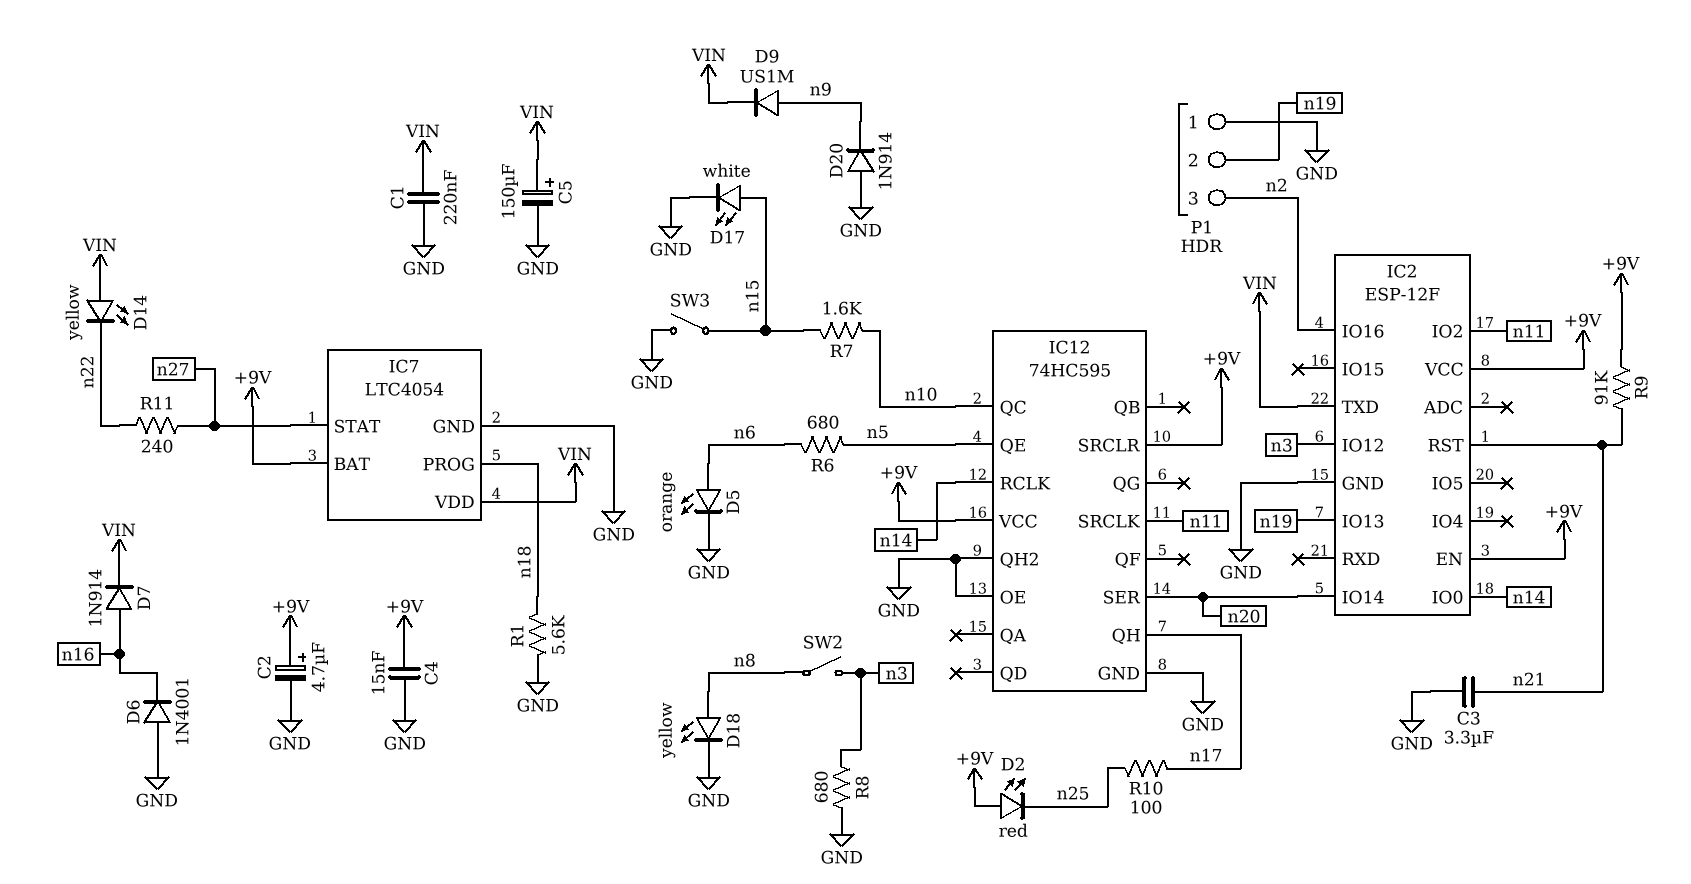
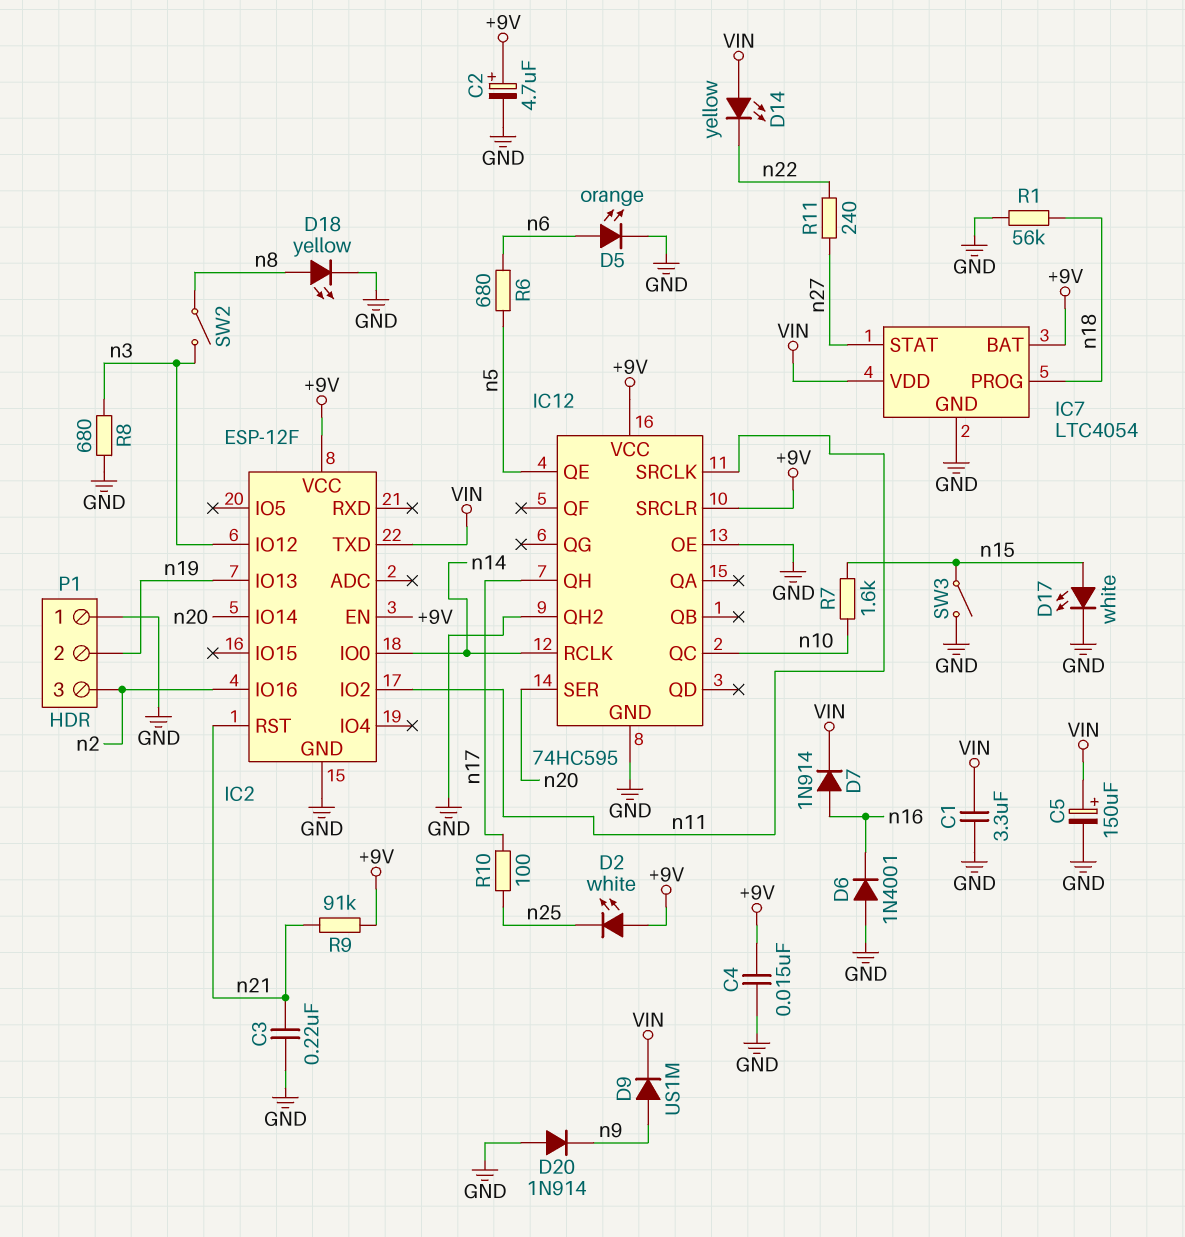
C1: 220nF (GND, VIN) -> 3.3uF (GND, VIN)
C3: 3.3uF (GND, n21) -> 220nF (GND, n21)
D2: LED red (A +9V, K n25) -> LED white (A +9V, K n25)
R1: 5.6k (GND, n18) -> 56k (GND, n18)

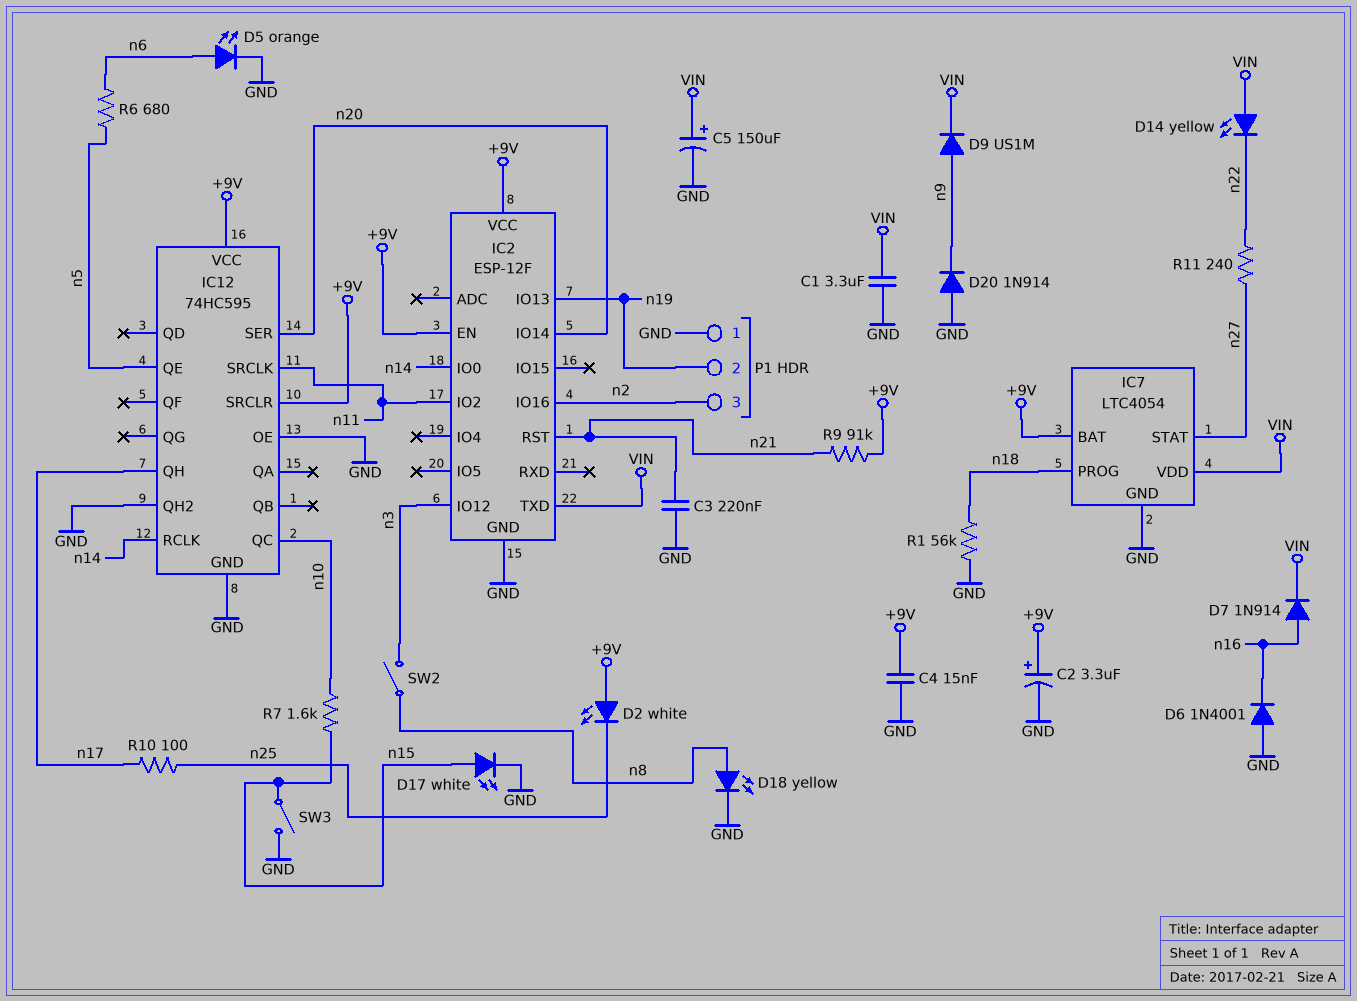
C2: 4.7uF (plus +9V, minus GND) -> 3.3uF (plus +9V, minus GND)
R8: 680 (GND, n3) -> none

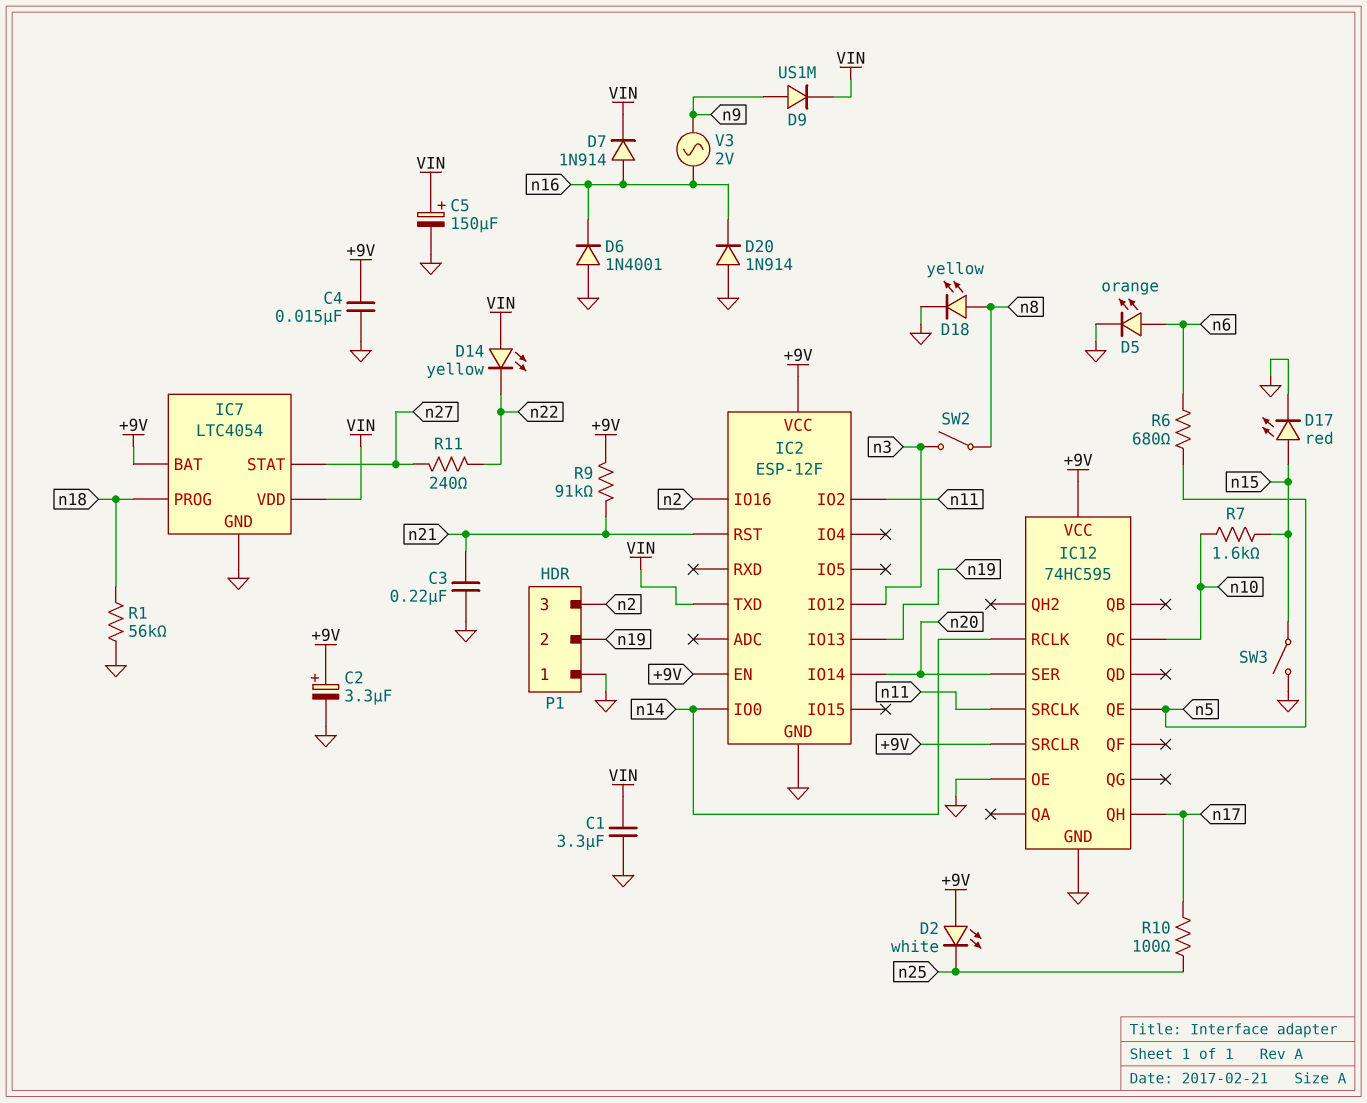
D17: LED white (A n15, K GND) -> LED red (A n15, K GND)
D20: diode 1N914 (A GND, K n9) -> diode 1N914 (A GND, K n16)
IC12 pin QH2: GND -> none
V3: none -> AC 2V (n9, n16)

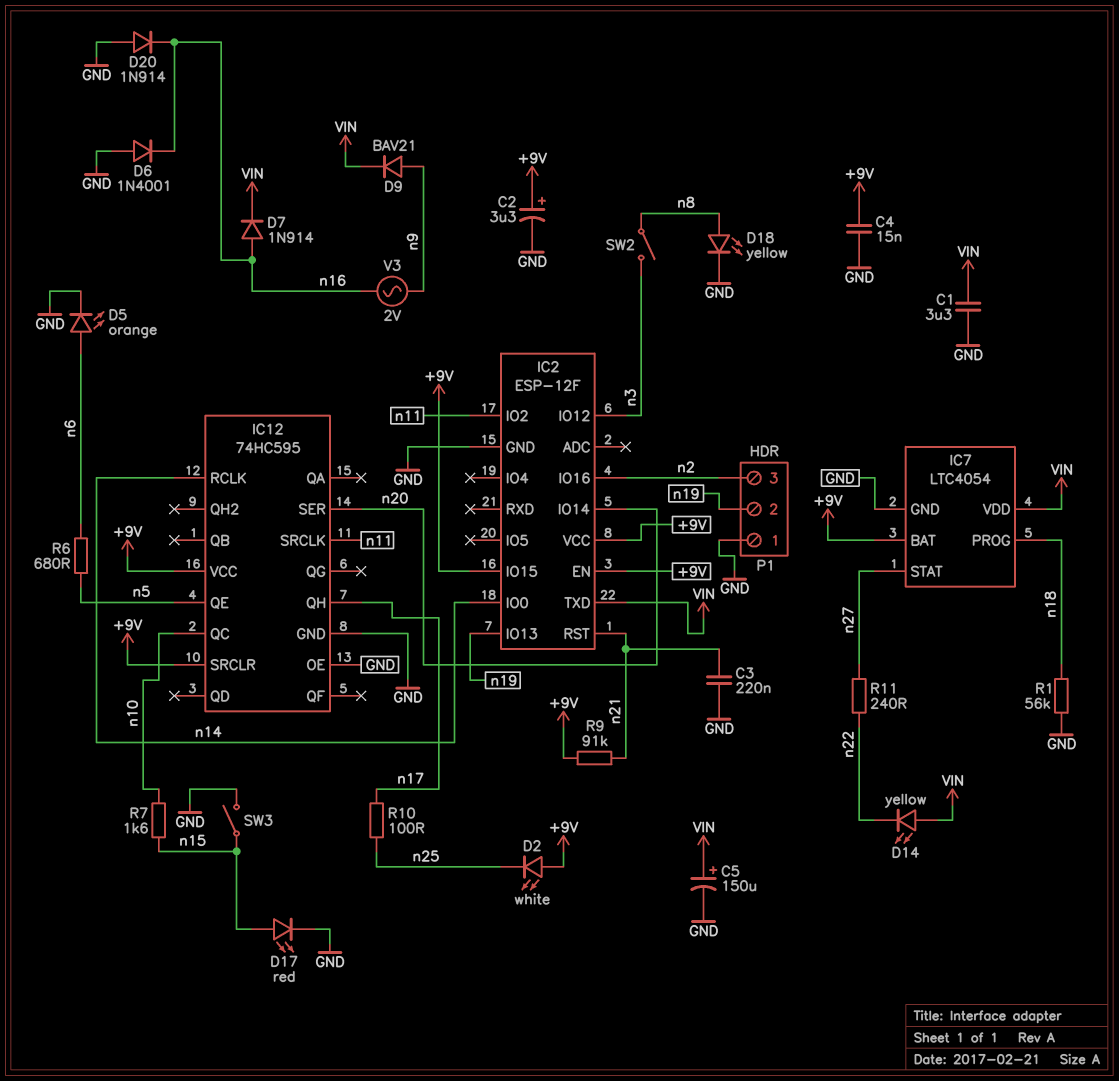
D9: diode US1M (A n9, K VIN) -> diode BAV21 (A n9, K VIN)
IC2 pin IO15: none -> +9V

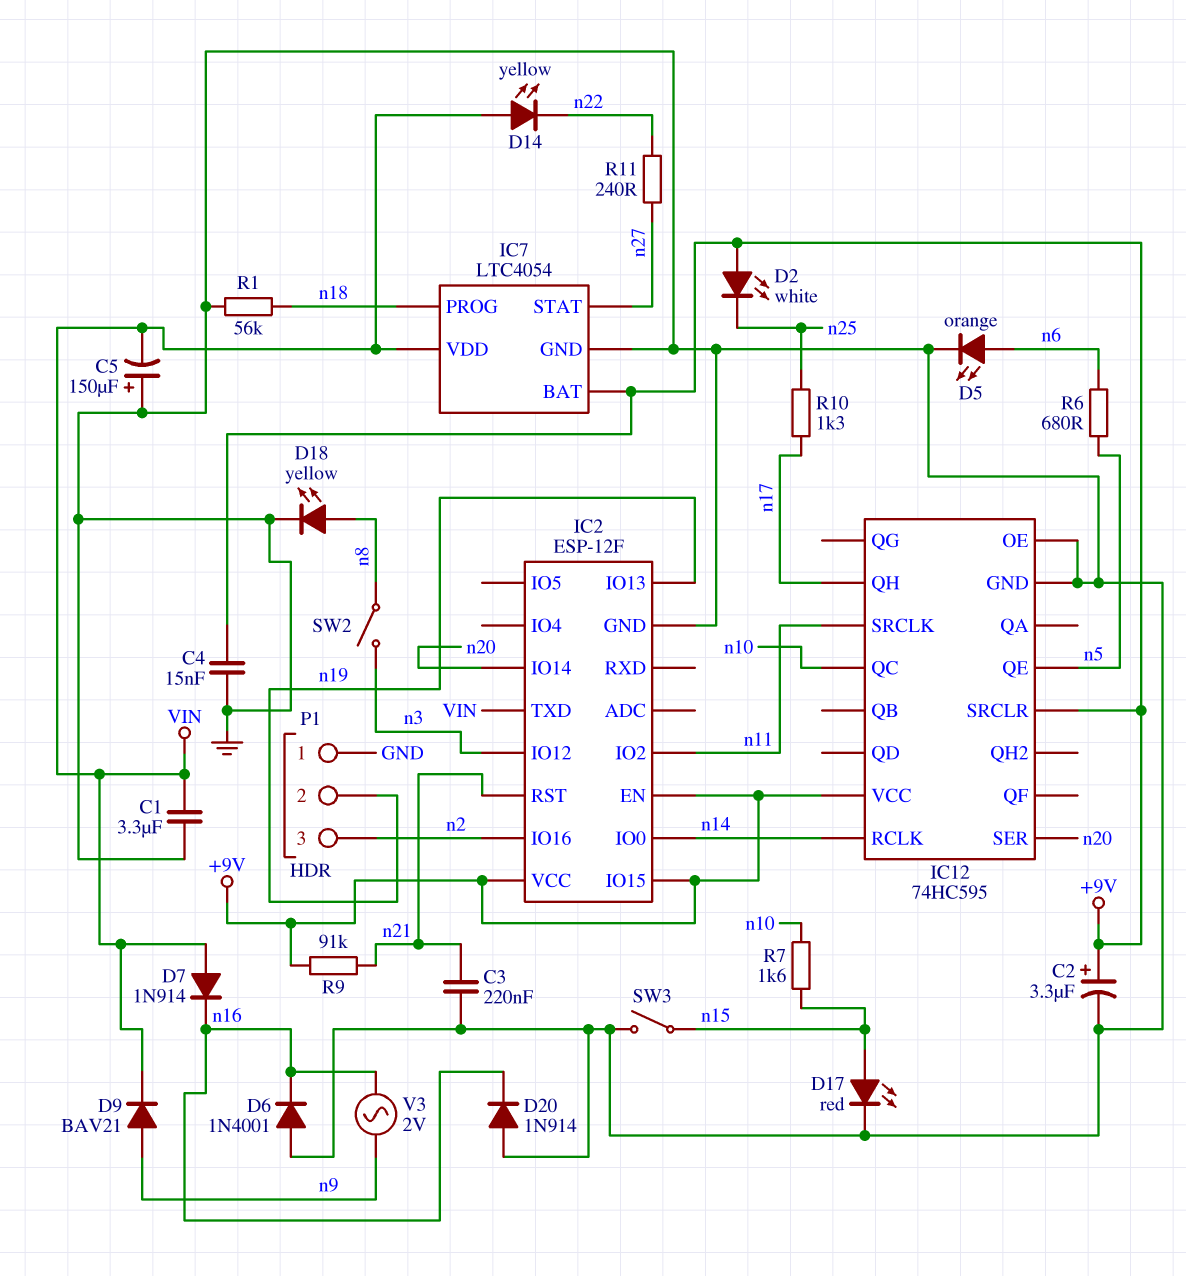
C5: 150uF (plus VIN, minus GND) -> 150uF (plus GND, minus VIN)
D7: diode 1N914 (A n16, K VIN) -> diode 1N914 (A VIN, K n16)
R10: 100 (n17, n25) -> 1.3k (n17, n25)

